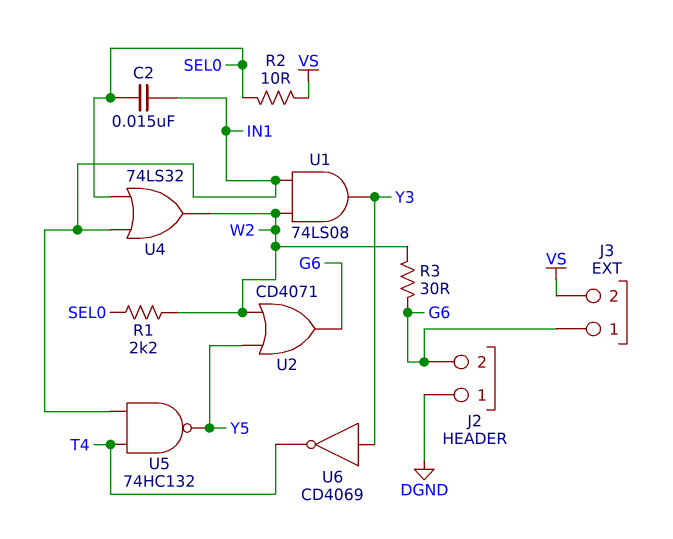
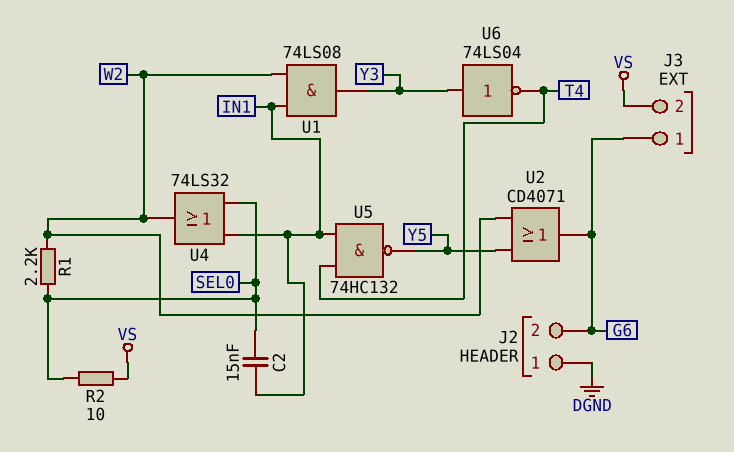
R3: 30 (G6, W2) -> none
U6: NOT CD4069 (in Y3, out T4) -> NOT 74LS04 (in Y3, out T4)

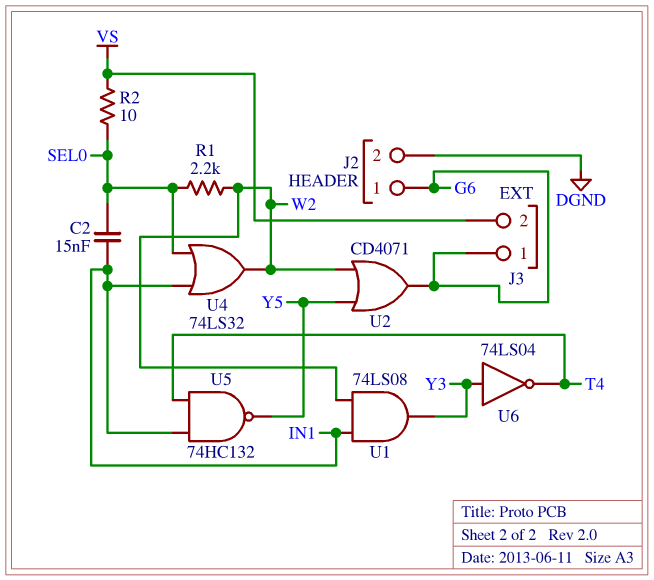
J2 pin 1: DGND -> G6
J2 pin 2: G6 -> DGND

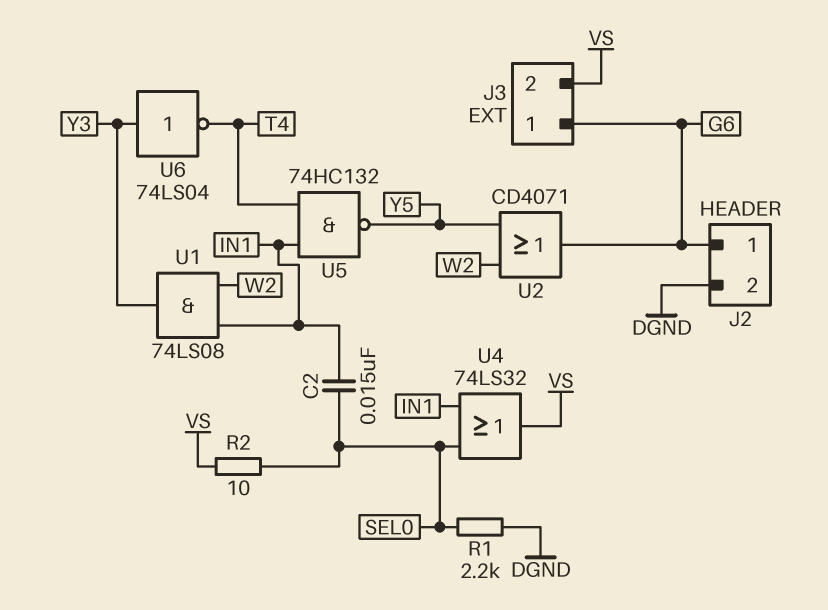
R1: 2.2k (SEL0, W2) -> 2.2k (DGND, SEL0)
U4: OR 74LS32 (in IN1, in SEL0, out W2) -> OR 74LS32 (in IN1, in SEL0, out VS)

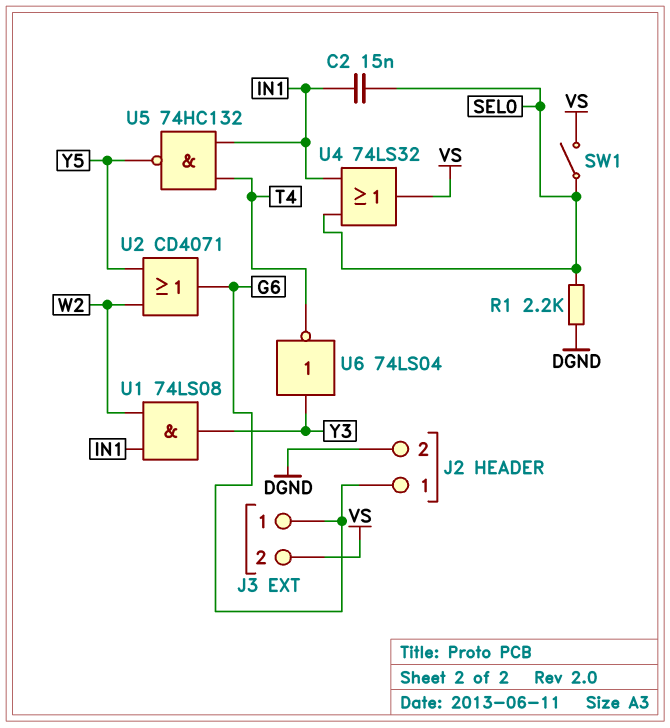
R2: 10 (SEL0, VS) -> none
SW1: none -> switch (SEL0, VS)

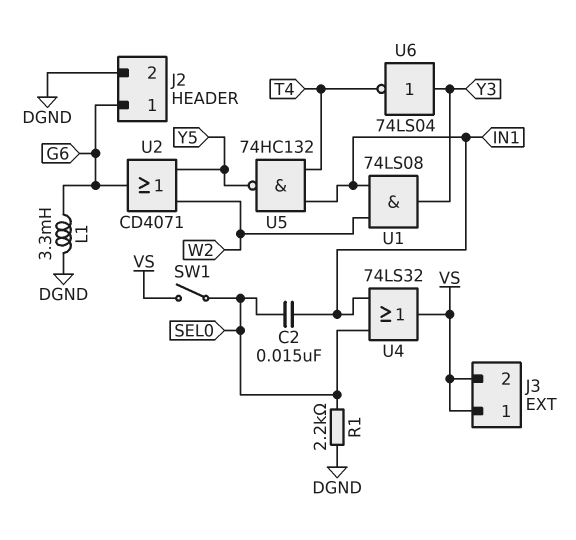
J3 pin 1: G6 -> VS
L1: none -> 3.3mH (DGND, G6)

